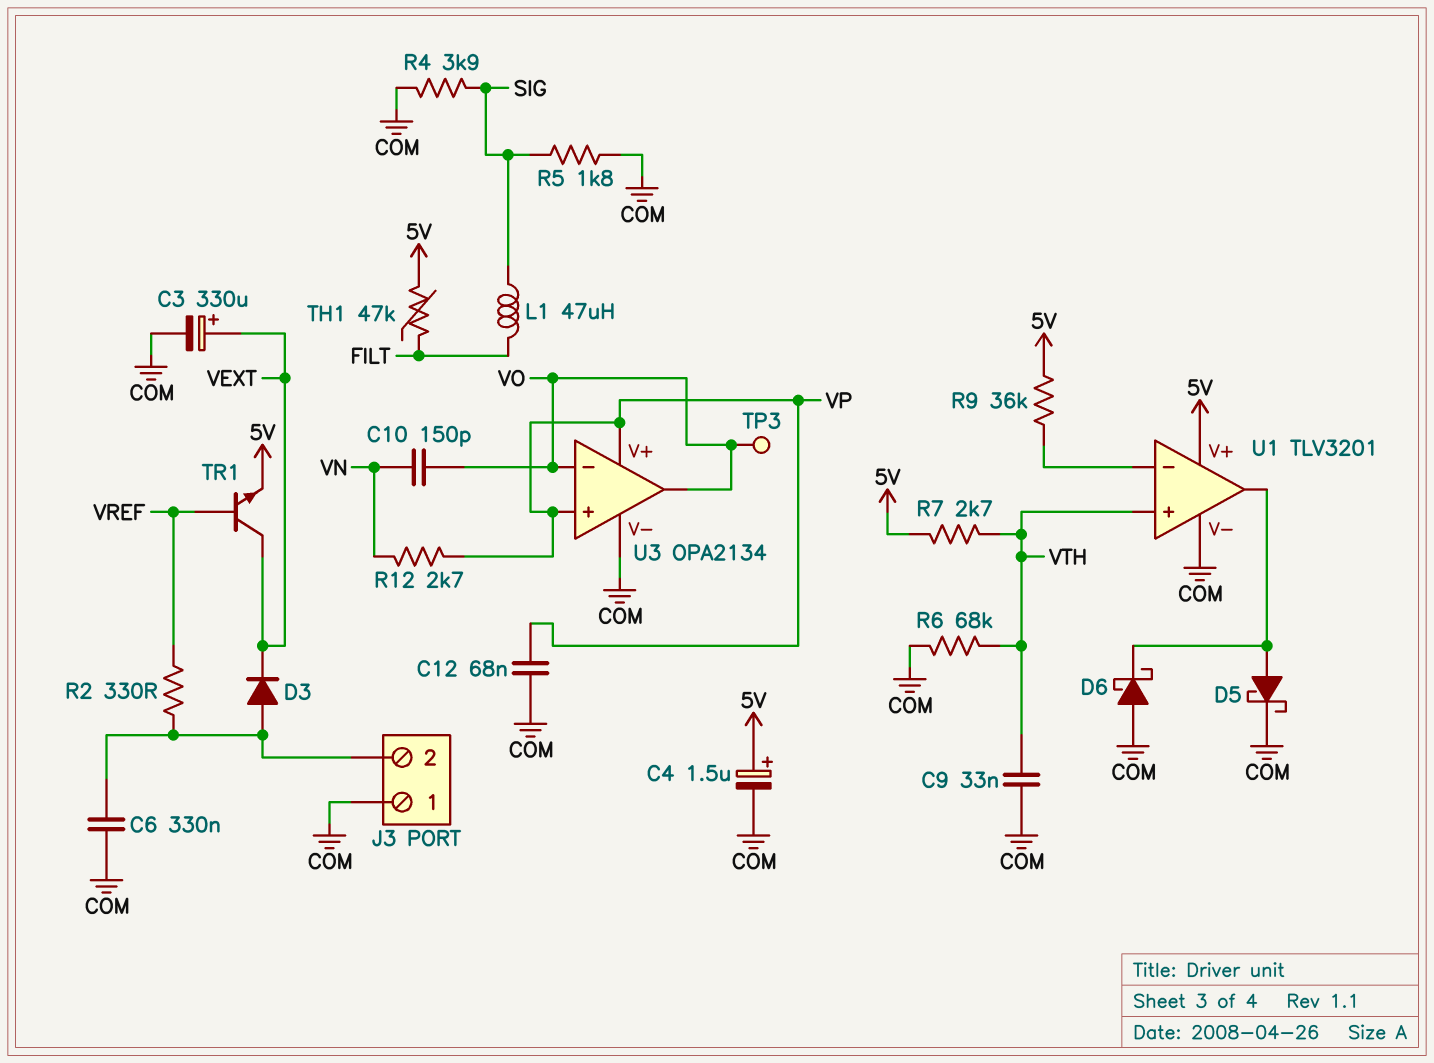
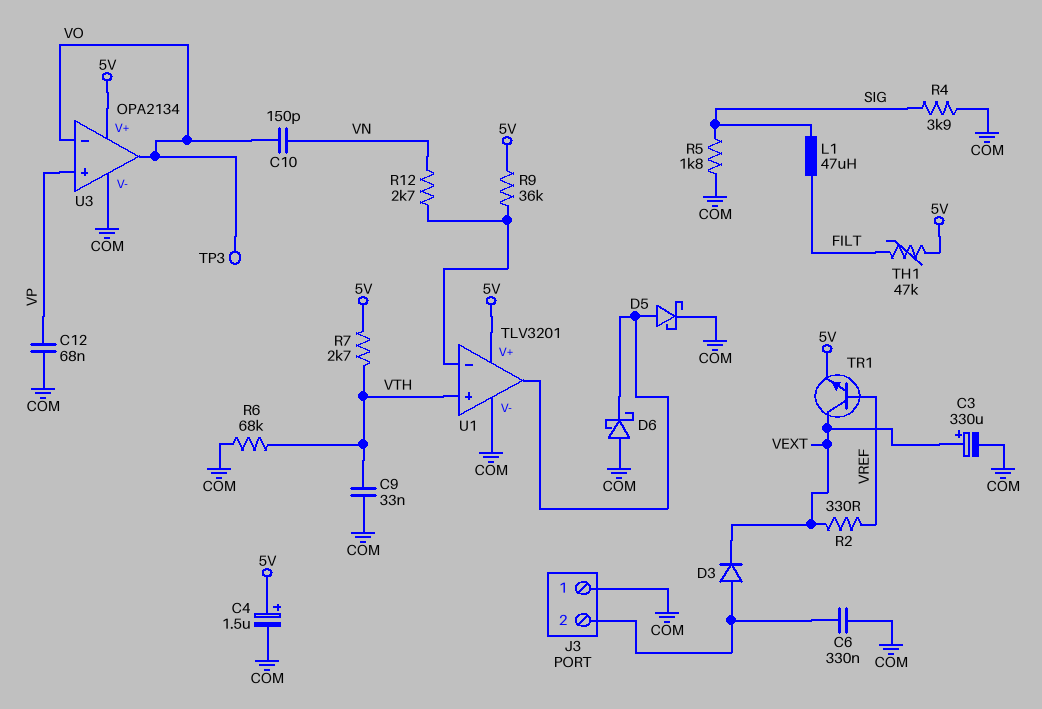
R2: 330 (J3/2, VREF) -> 330 (VEXT, VREF)
R12: 2.7k (VN, VP) -> 2.7k (U1/in-, VN)
U3 pin V+: VP -> 5V

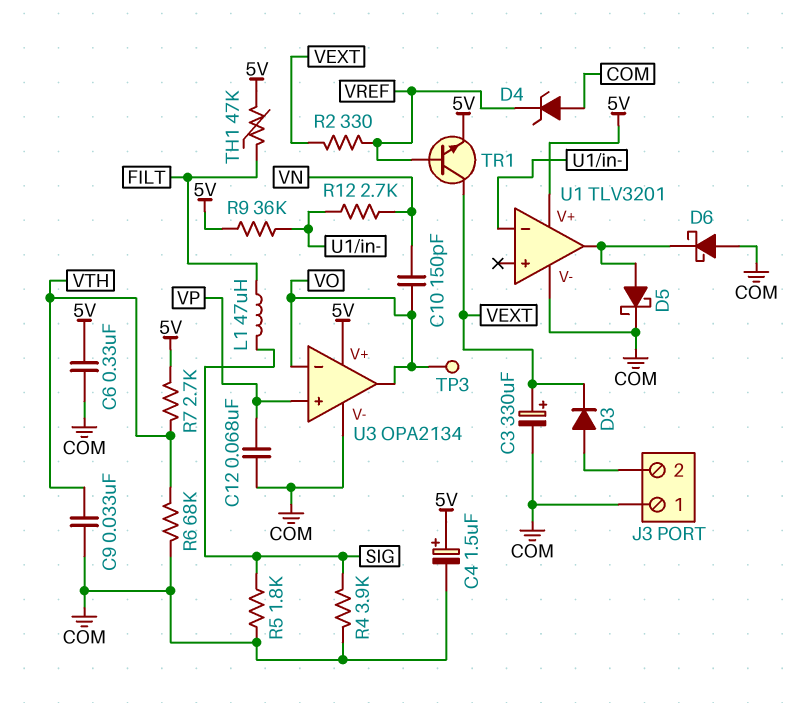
C6: 330nF (COM, J3/2) -> 330nF (5V, COM)
D4: none -> zener (A COM, K VREF)
U1 pin in+: VTH -> none

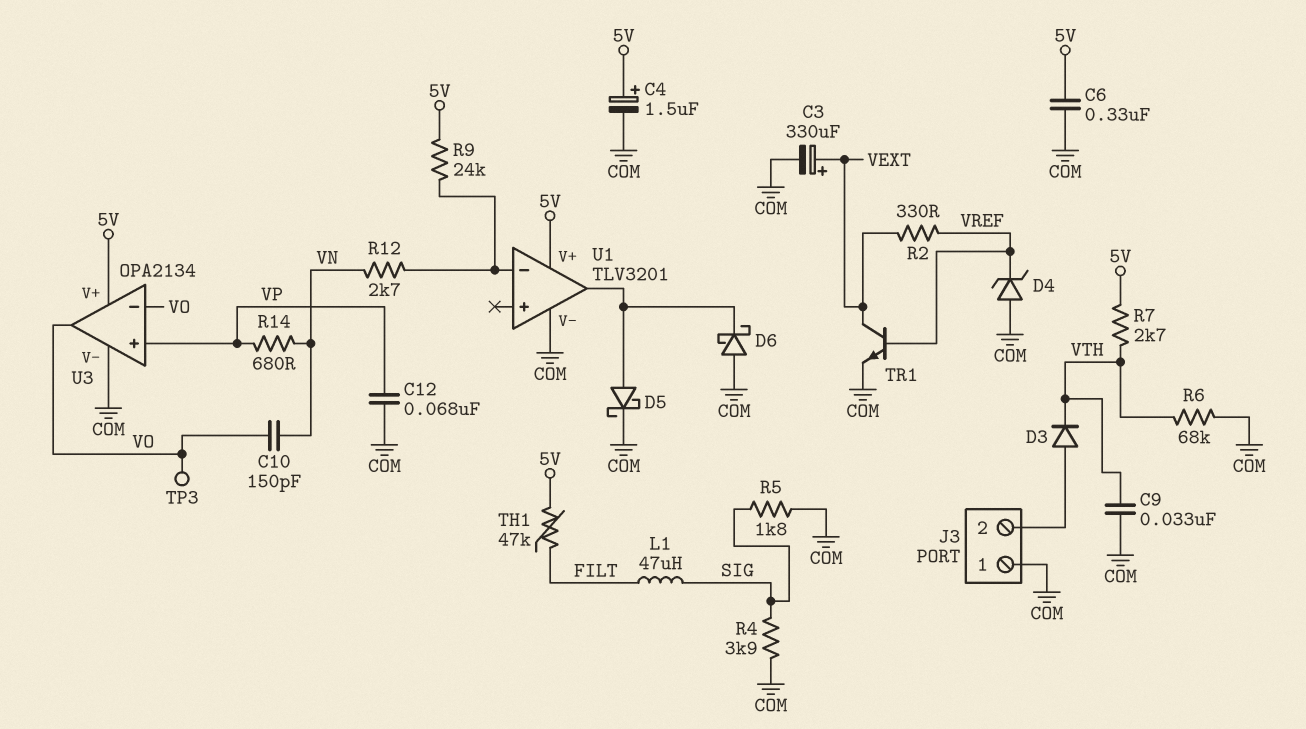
D3: diode (A J3/2, K VEXT) -> diode (A J3/2, K VTH)
R9: 36k (5V, U1/in-) -> 24k (5V, U1/in-)
R14: none -> 680 (VN, VP)
TR1: NPN (B VREF, C VEXT, E 5V) -> NPN (B VREF, C VEXT, E COM)

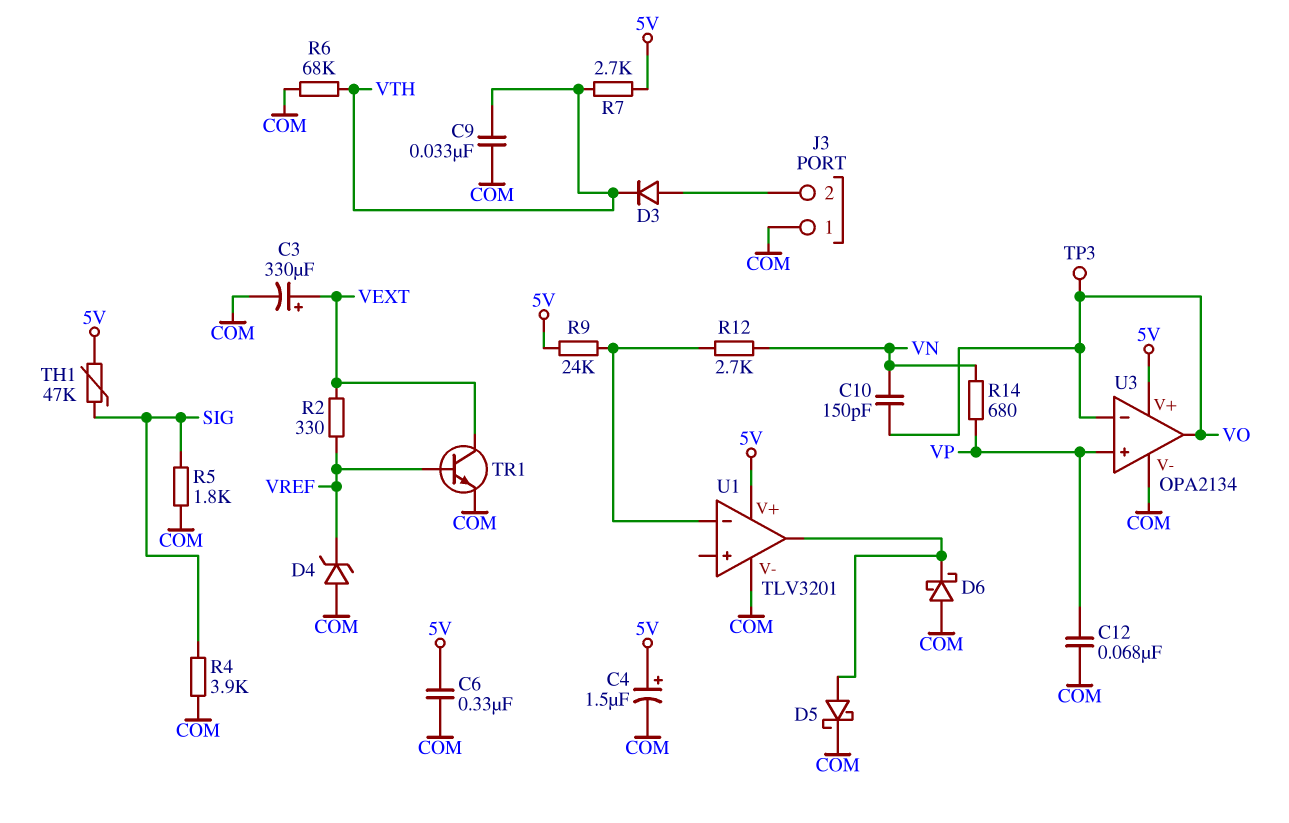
L1: 47uH (FILT, SIG) -> none
TH1: 47k (5V, FILT) -> 47k (5V, SIG)

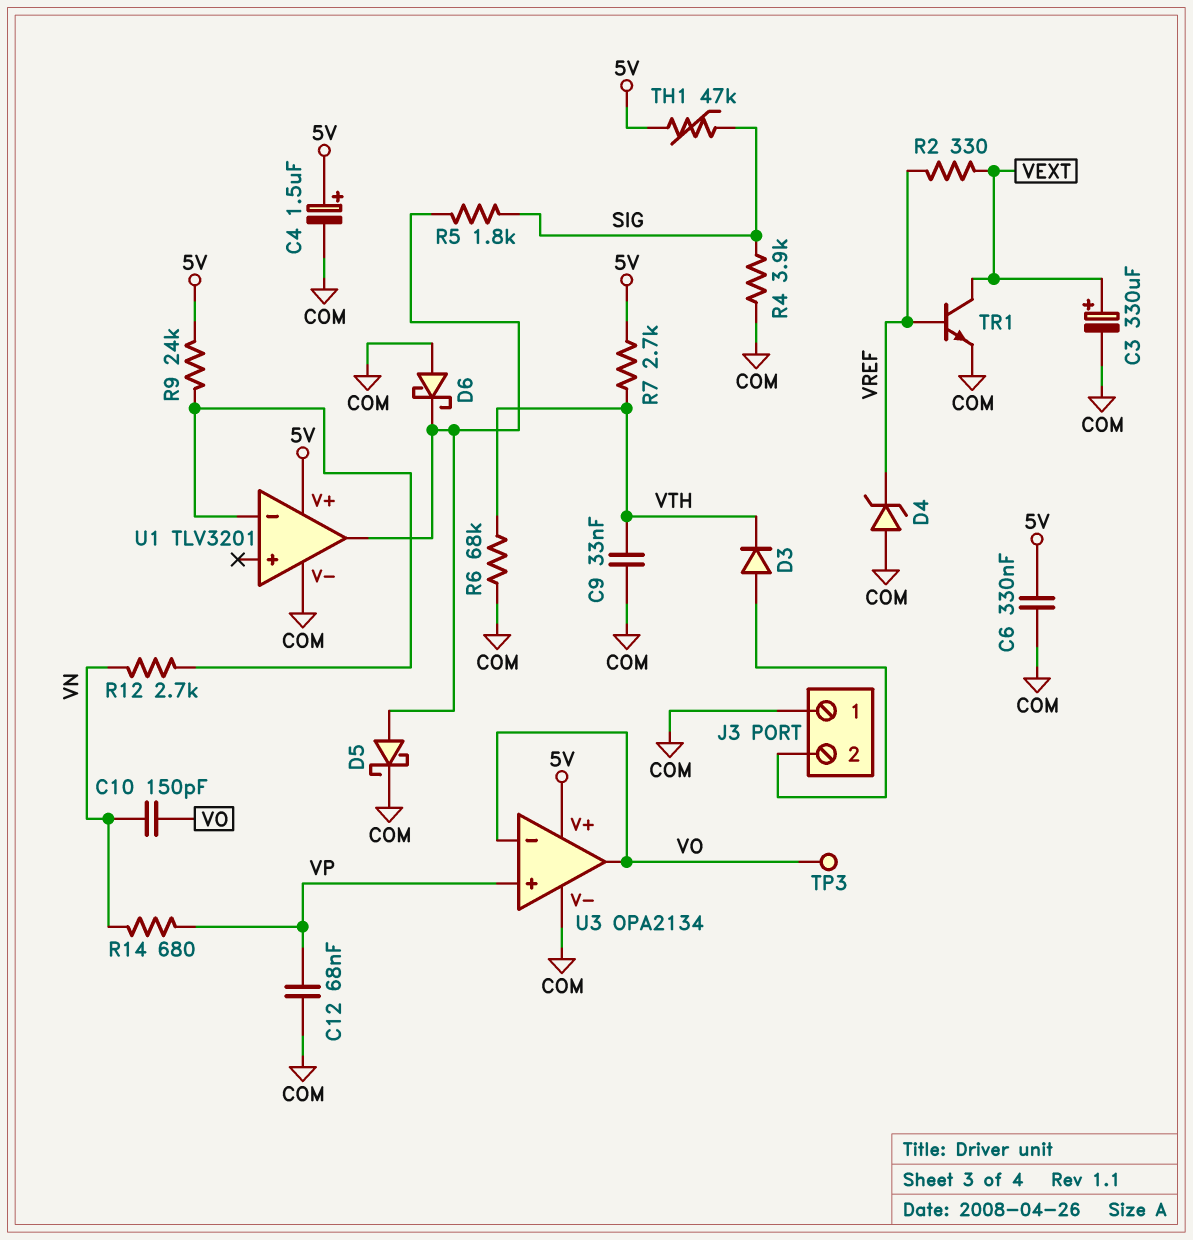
R5: 1.8k (COM, SIG) -> 1.8k (SIG, U1/out)

